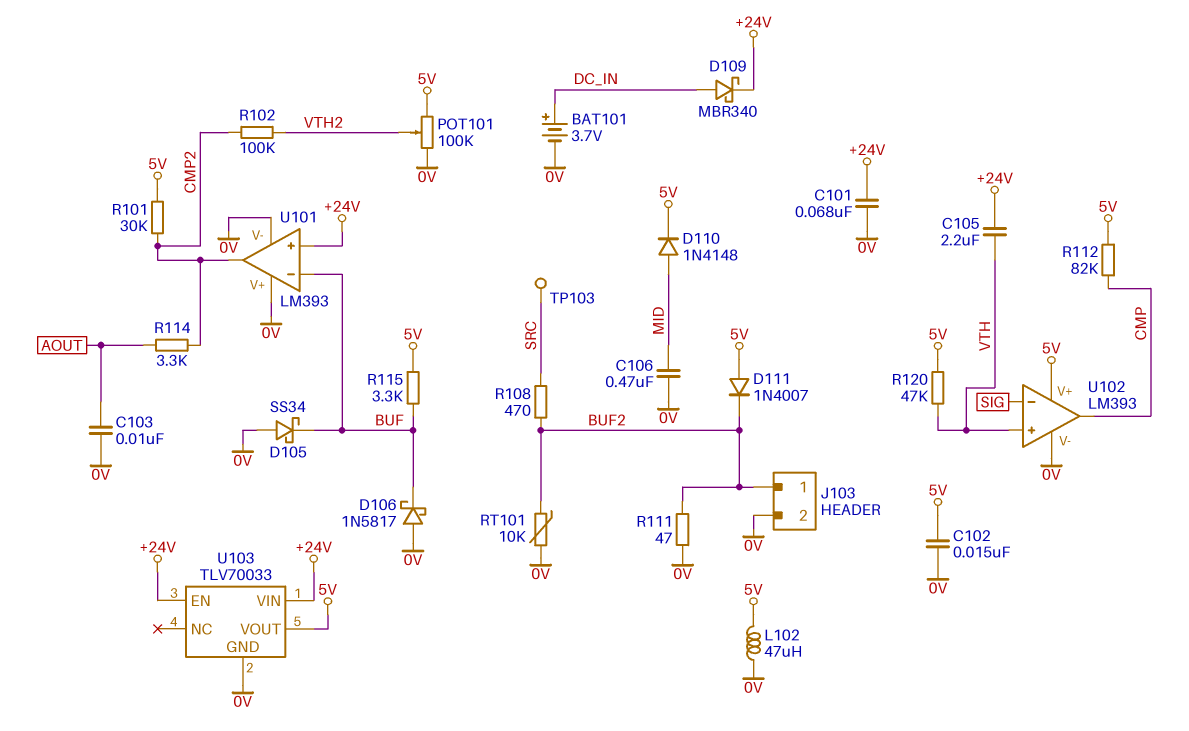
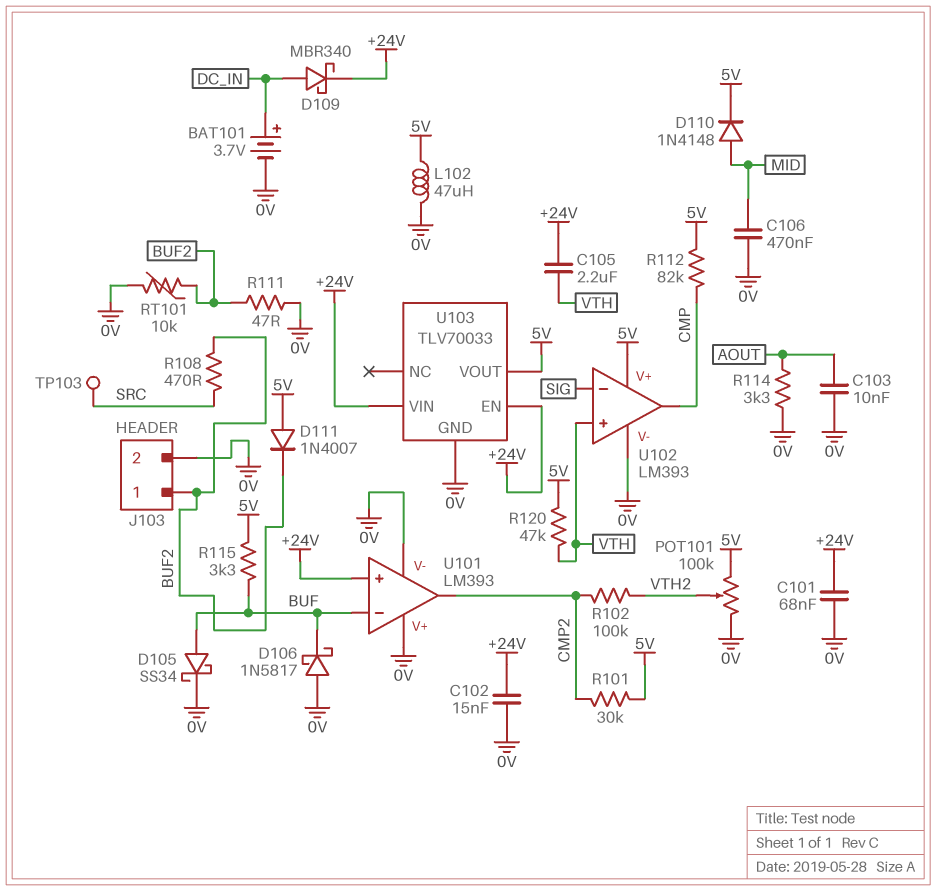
C102: 15nF (0V, 5V) -> 15nF (+24V, 0V)
D105: schottky SS34 (A 0V, K BUF) -> schottky SS34 (A BUF, K 0V)
R114: 3.3k (AOUT, CMP2) -> 3.3k (0V, AOUT)

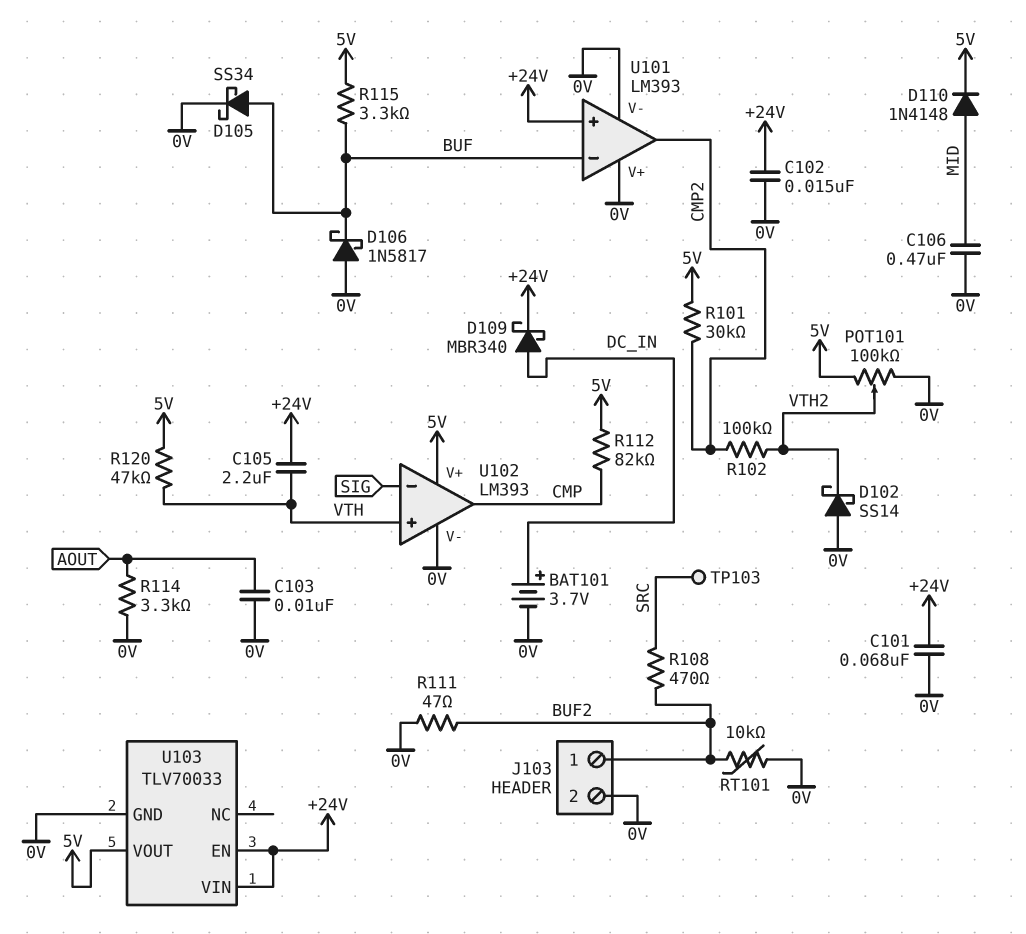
D102: none -> schottky SS14 (A 0V, K VTH2)
D111: diode 1N4007 (A 5V, K BUF2) -> none
L102: 47uH (0V, 5V) -> none

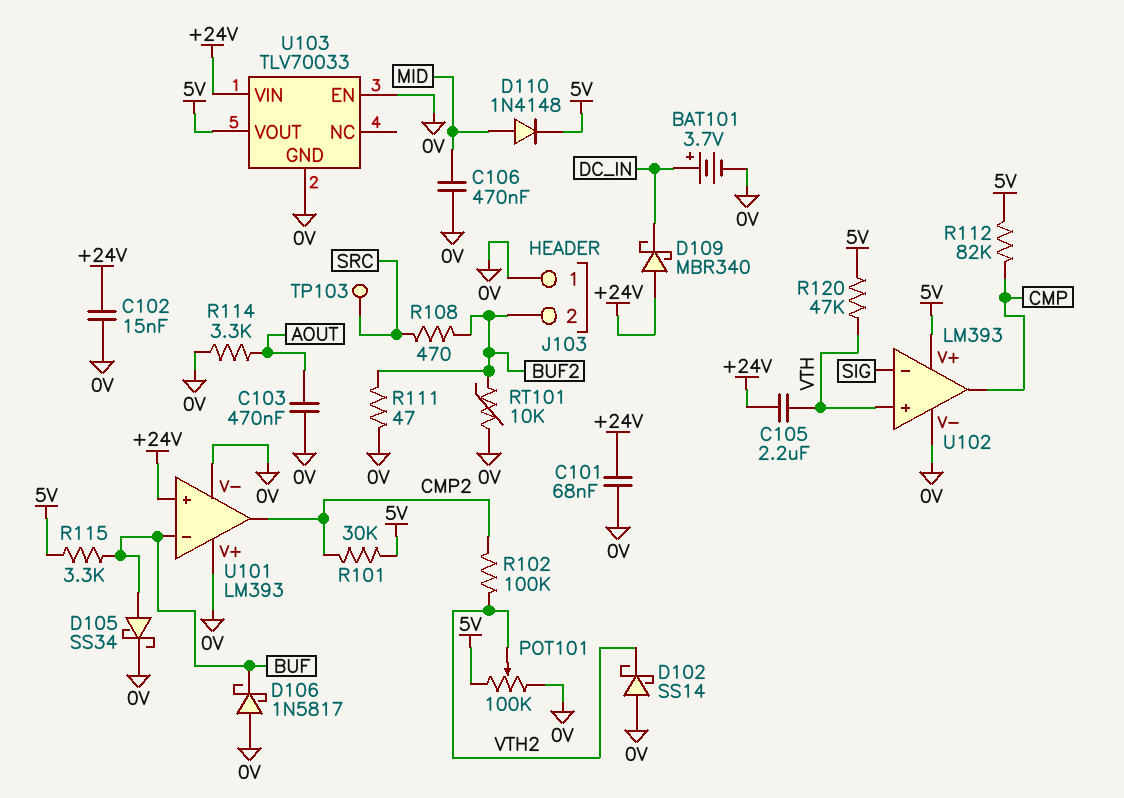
C103: 10nF (0V, AOUT) -> 470nF (0V, AOUT)
D109: schottky MBR340 (A DC_IN, K +24V) -> schottky MBR340 (A +24V, K DC_IN)
J103 pin 1: BUF2 -> 0V
J103 pin 2: 0V -> BUF2
U103 pin EN: +24V -> 0V

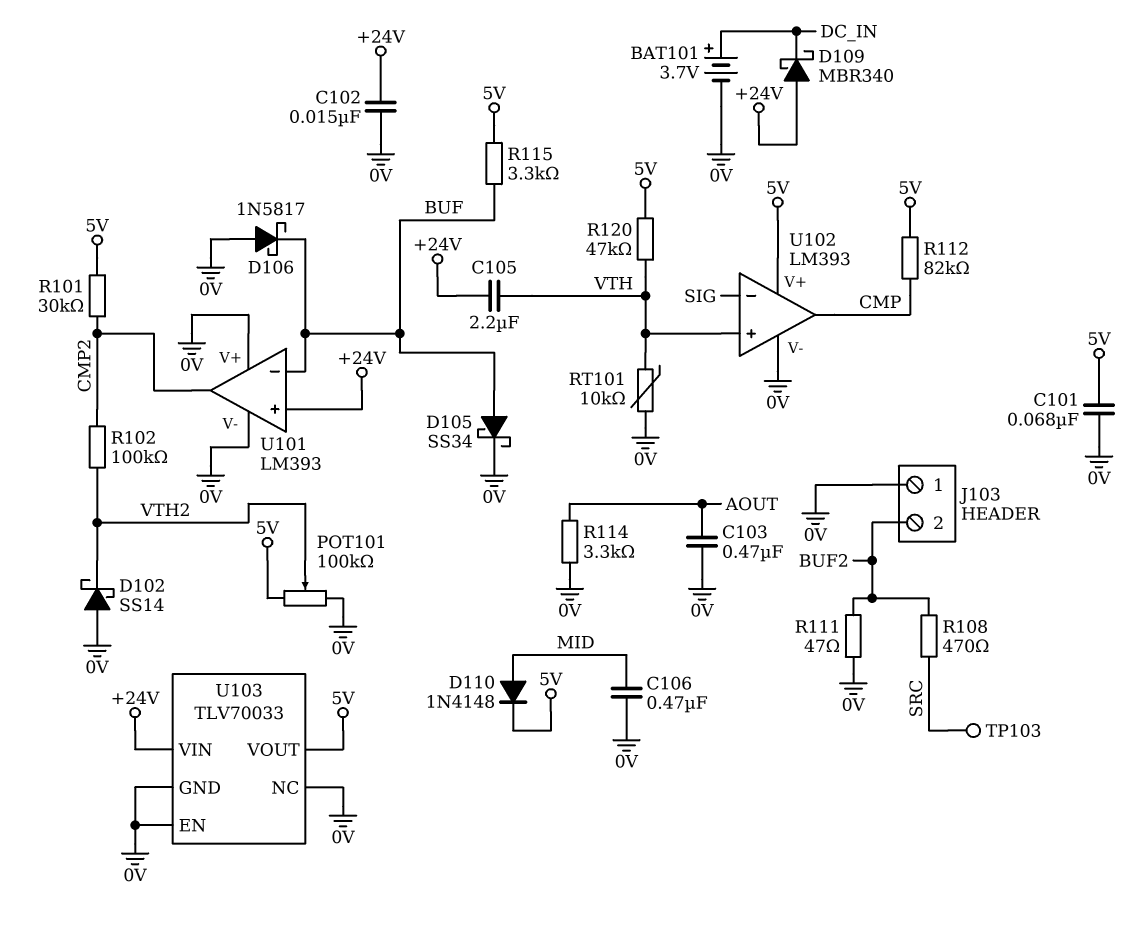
C101: 68nF (+24V, 0V) -> 68nF (0V, 5V)
RT101: 10k (0V, BUF2) -> 10k (0V, VTH)
U103 pin NC: none -> 0V

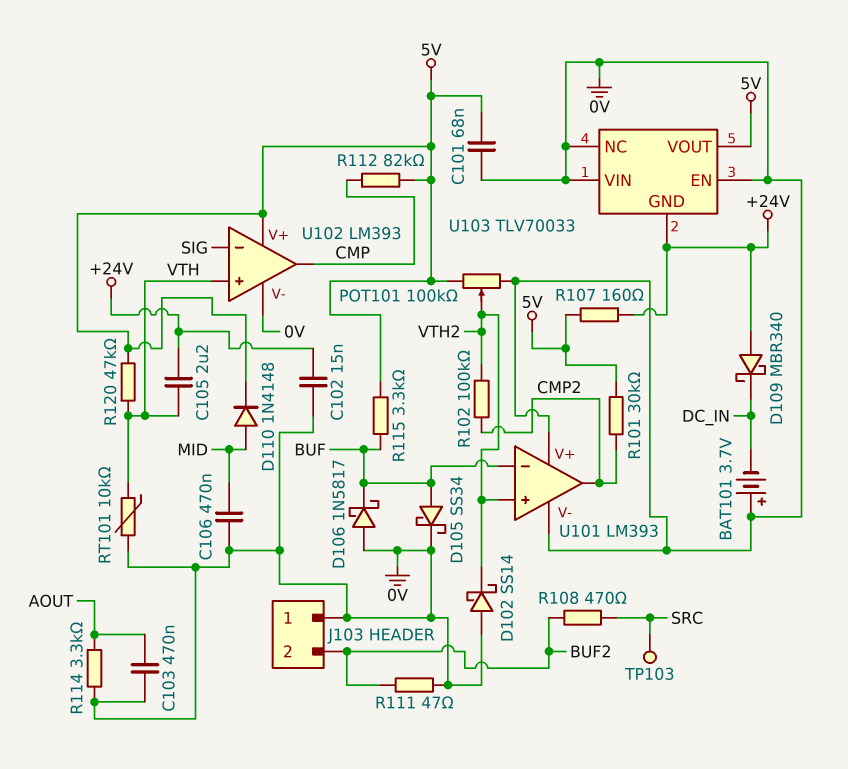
BAT101: 3.7V (plus DC_IN, minus 0V) -> 3.7V (plus 0V, minus DC_IN)
R107: none -> 160 (+24V, 5V)
U101 pin in+: +24V -> VTH2
U103 pin GND: 0V -> +24V
U103 pin VIN: +24V -> 0V

